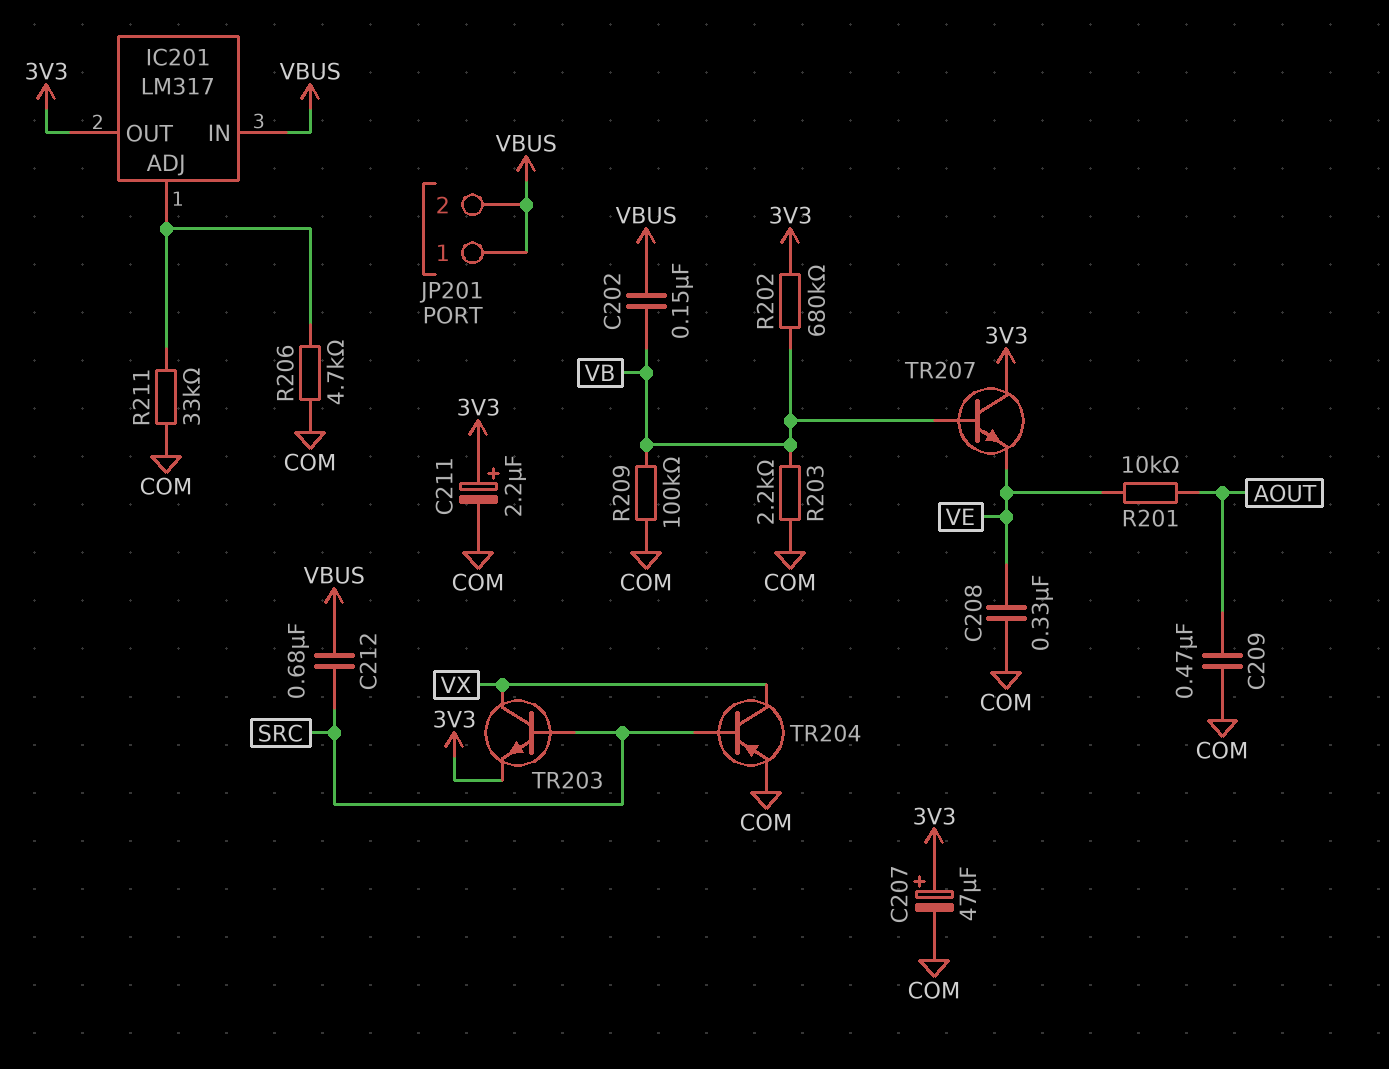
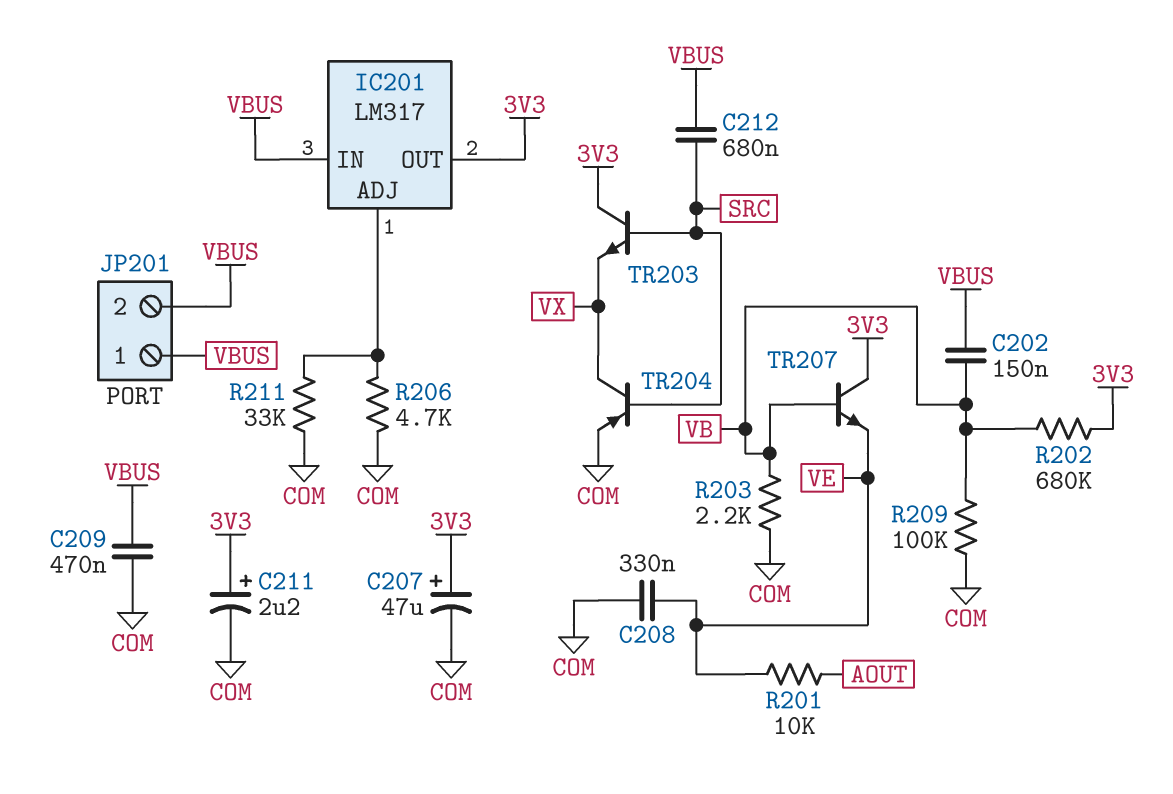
C209: 470nF (AOUT, COM) -> 470nF (COM, VBUS)
TR203: NPN (B SRC, C VX, E 3V3) -> NPN (B SRC, C 3V3, E VX)

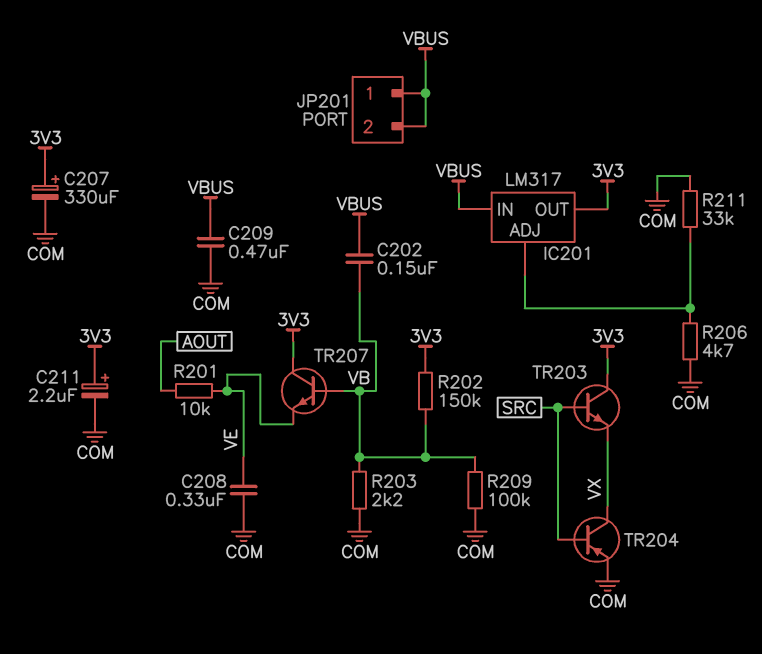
C207: 47uF (plus 3V3, minus COM) -> 330uF (plus 3V3, minus COM)
C212: 680nF (SRC, VBUS) -> none
R202: 680k (3V3, VB) -> 150k (3V3, VB)

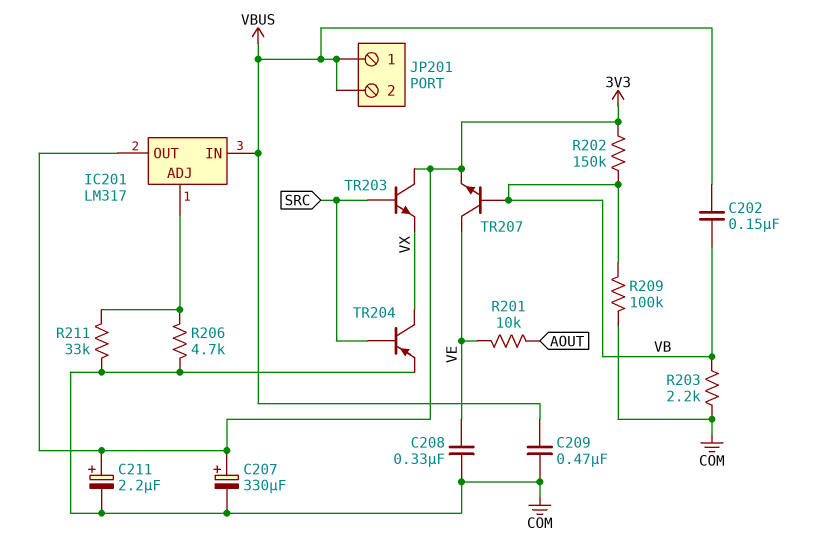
TR207: NPN (B VB, C 3V3, E VE) -> NPN (B VB, C VE, E 3V3)

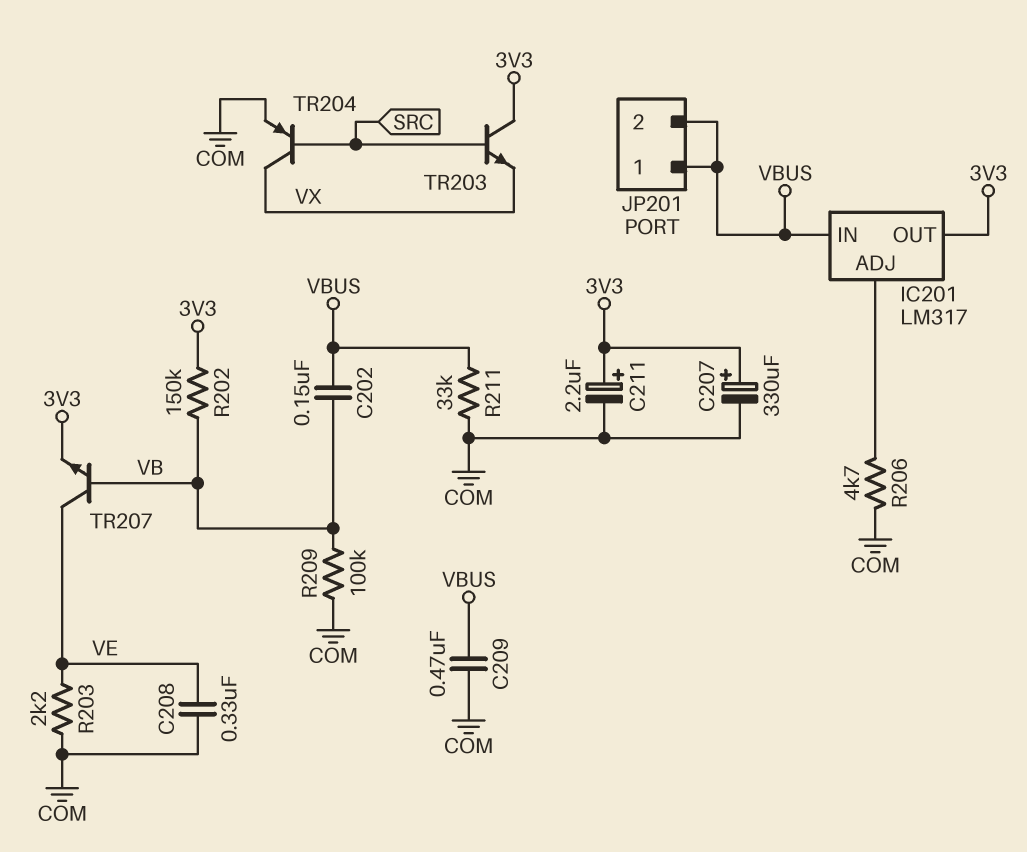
R201: 10k (AOUT, VE) -> none
R203: 2.2k (COM, VB) -> 2.2k (COM, VE)
R211: 33k (COM, IC201/ADJ) -> 33k (COM, VBUS)

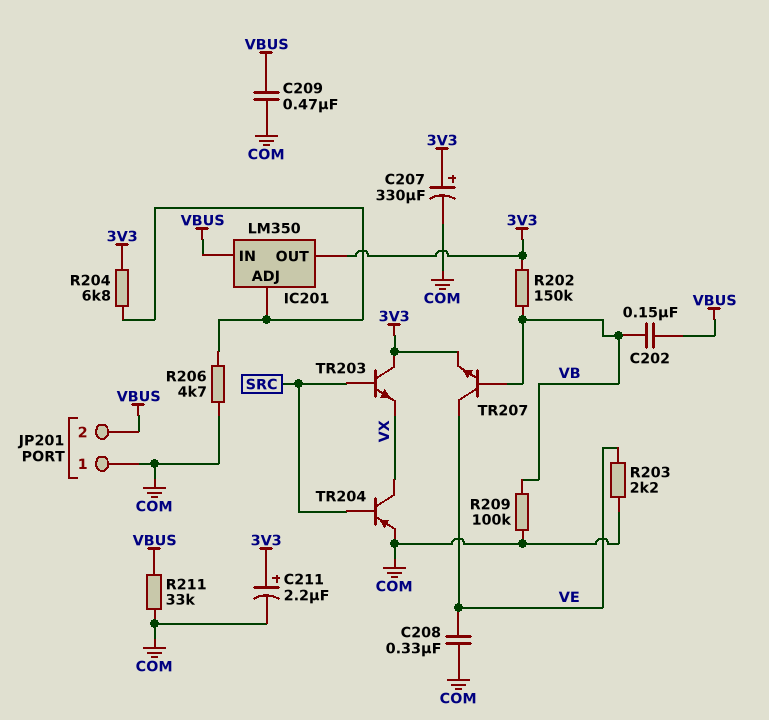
IC201: LM317 -> LM350
JP201 pin 1: VBUS -> COM
R204: none -> 6.8k (3V3, IC201/ADJ)

